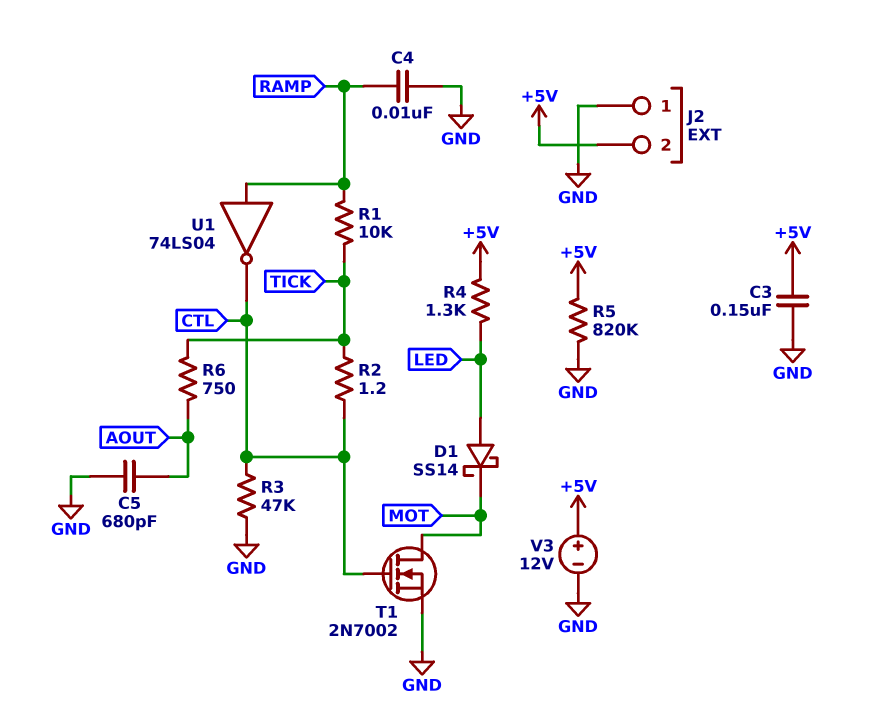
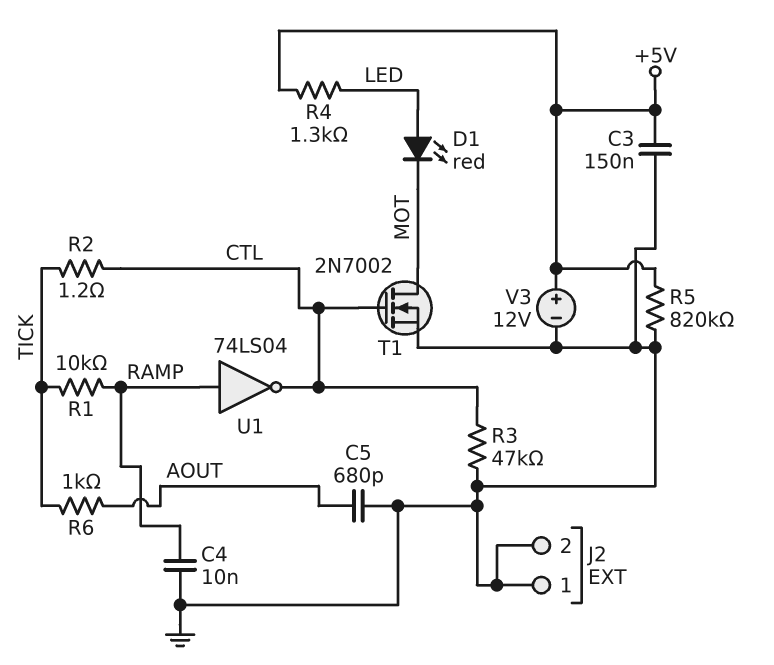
D1: schottky SS14 (A LED, K MOT) -> LED red (A LED, K MOT)
J2 pin 2: +5V -> GND
R6: 750 (AOUT, TICK) -> 1k (AOUT, TICK)

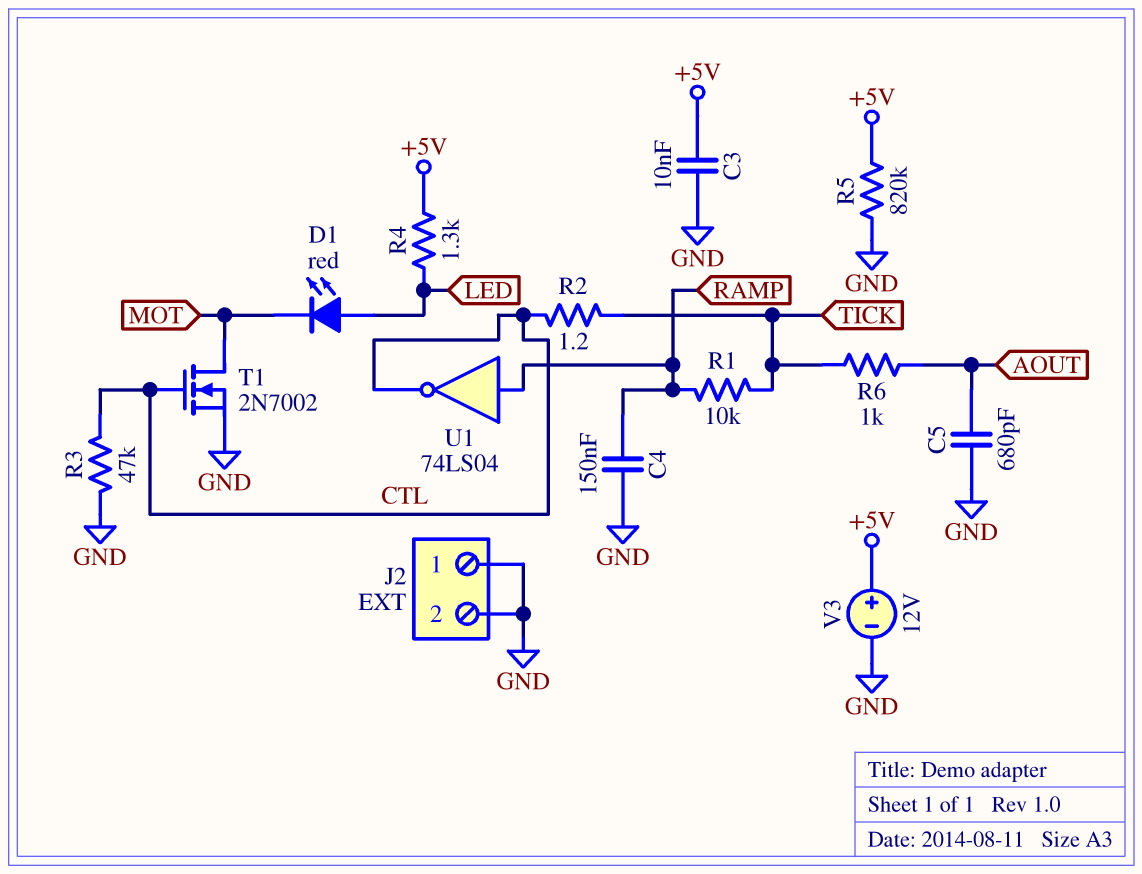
C3: 150nF (+5V, GND) -> 10nF (+5V, GND)
C4: 10nF (GND, RAMP) -> 150nF (GND, RAMP)

